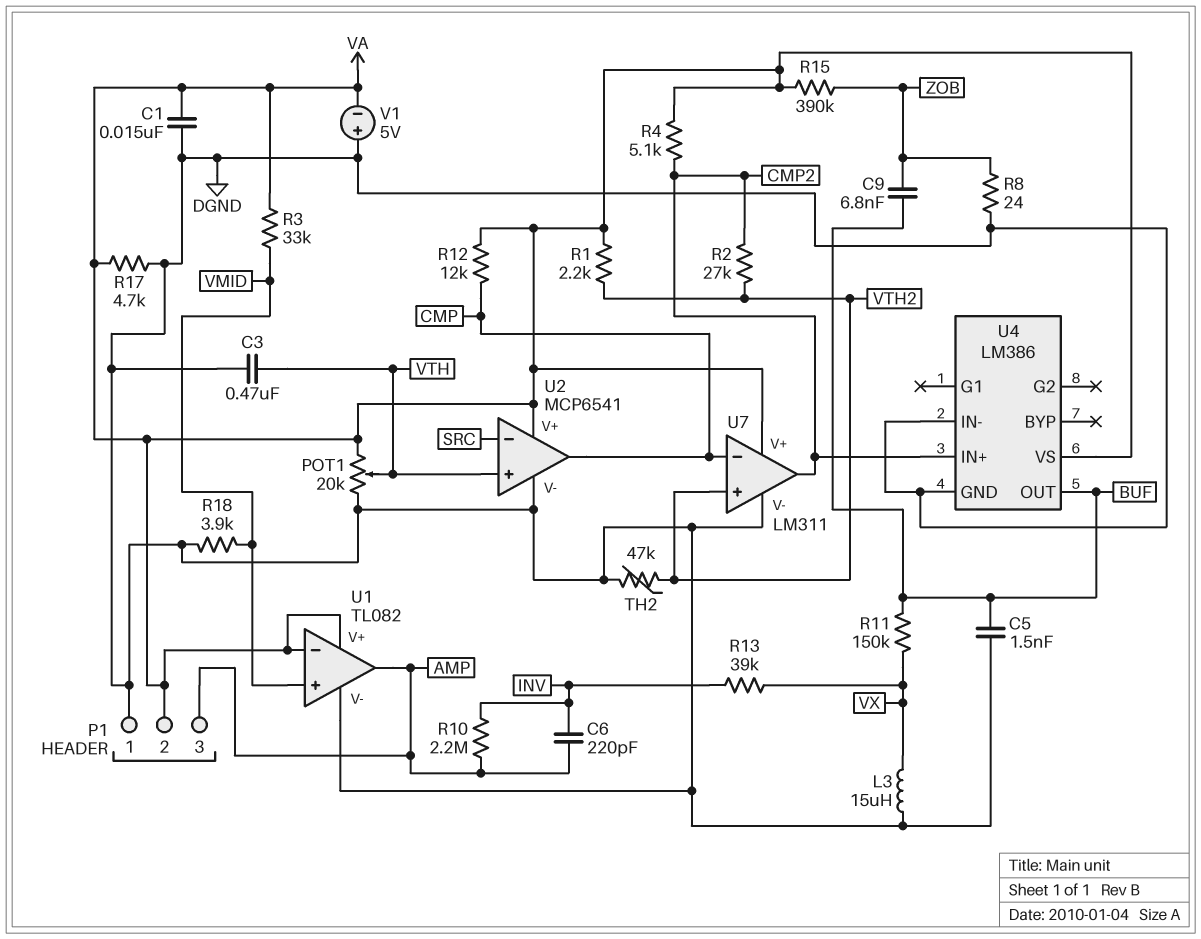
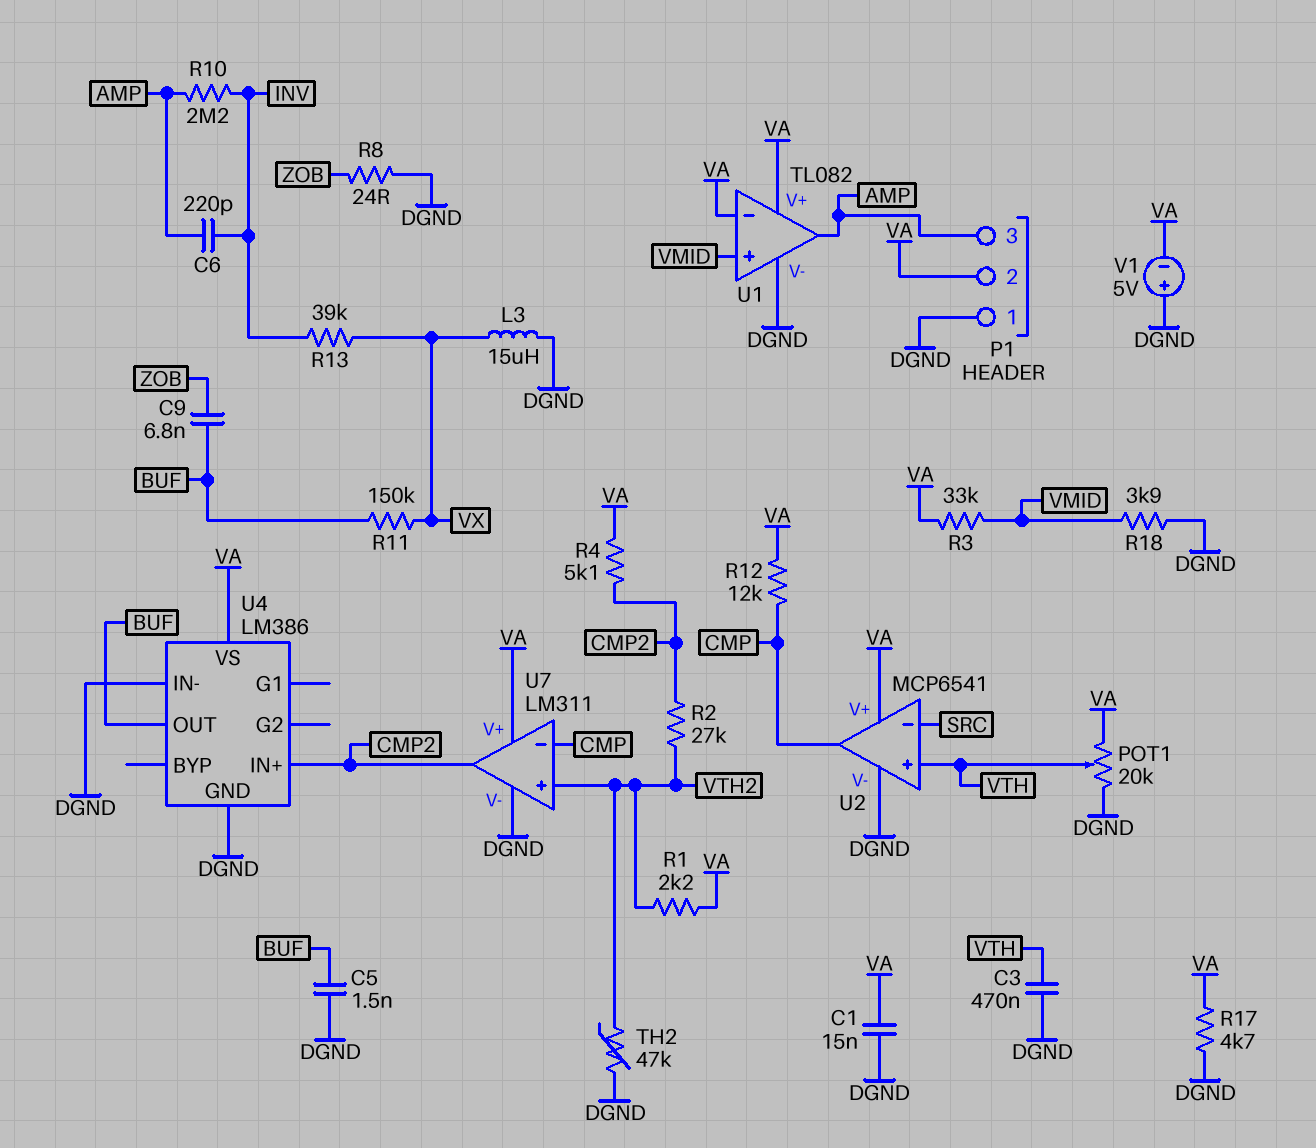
R15: 390k (VA, ZOB) -> none

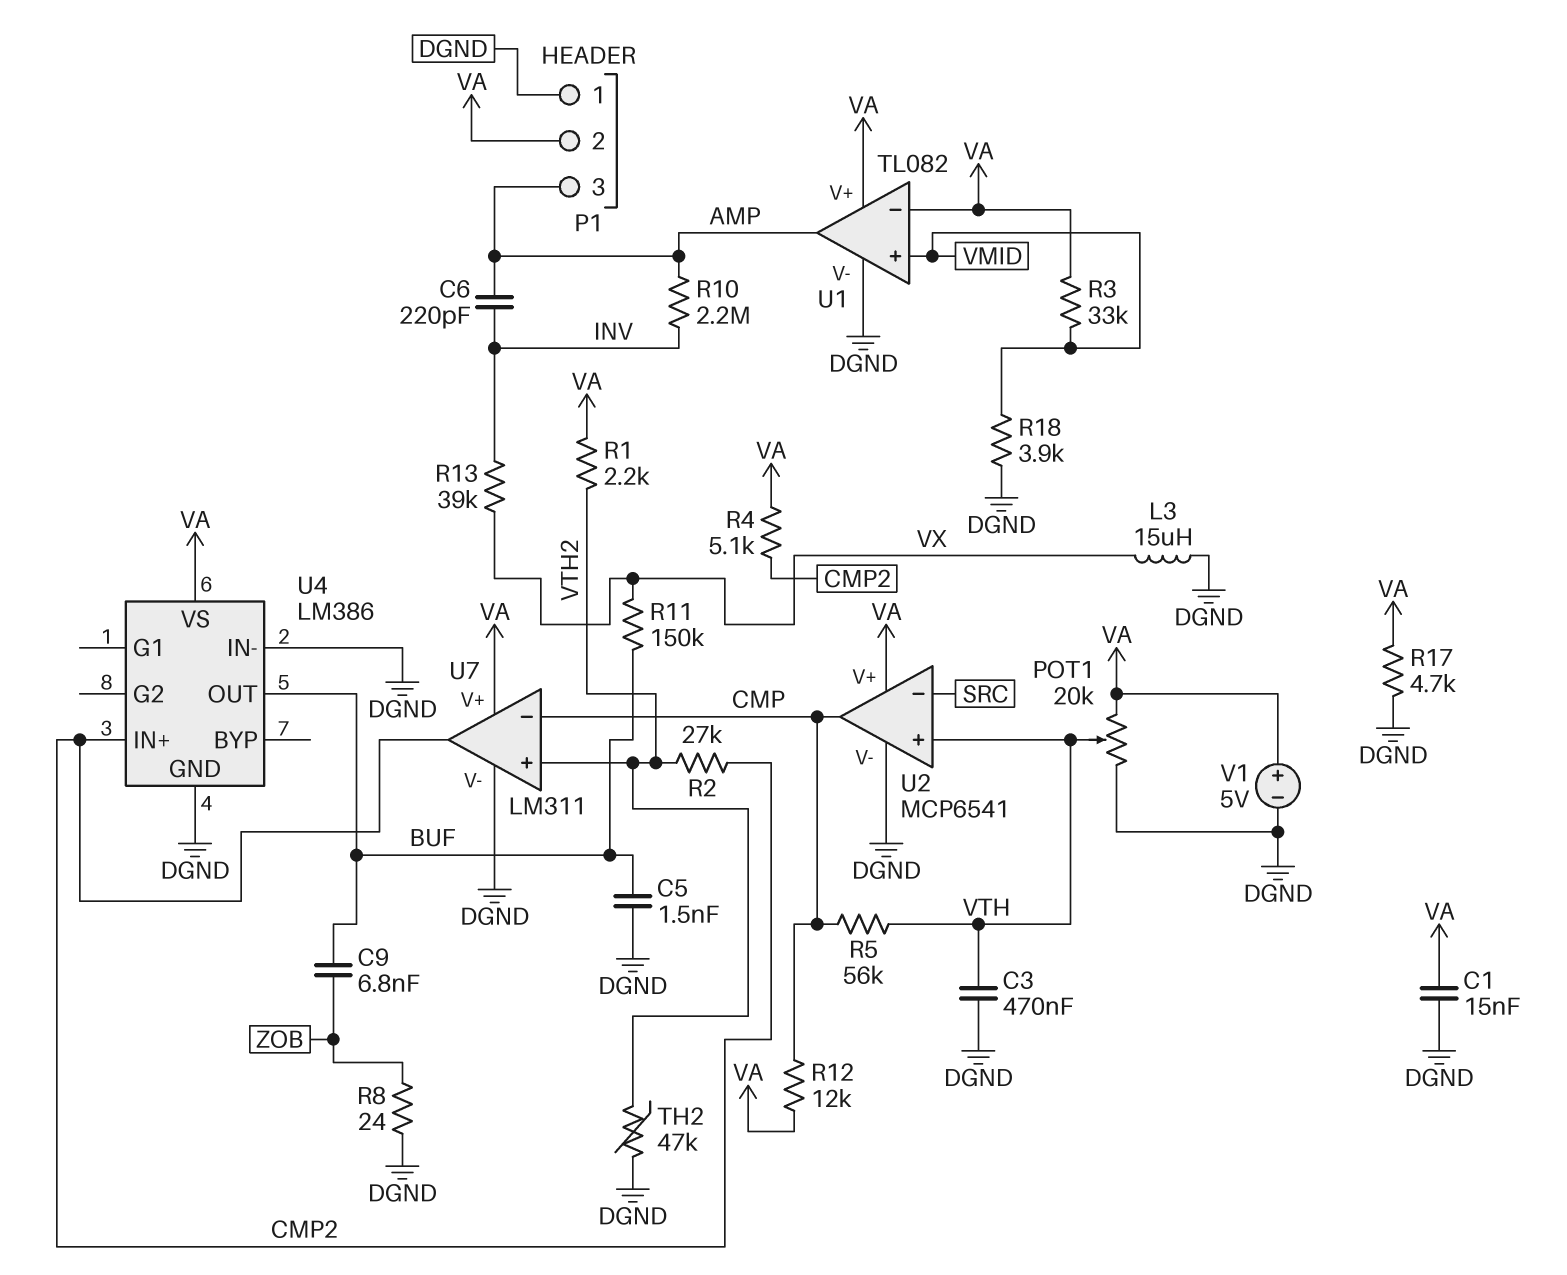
R5: none -> 56k (CMP, VTH)
V1: 5V (plus DGND, minus VA) -> 5V (plus VA, minus DGND)

